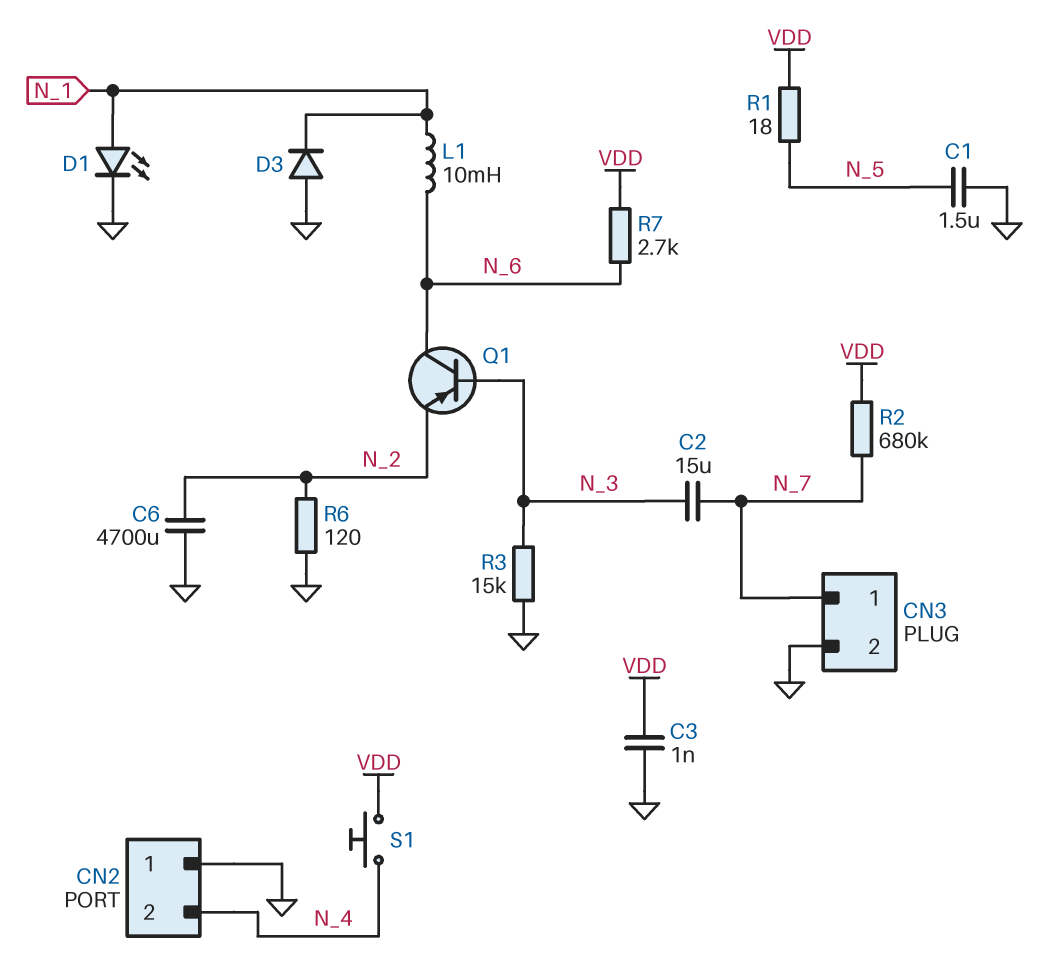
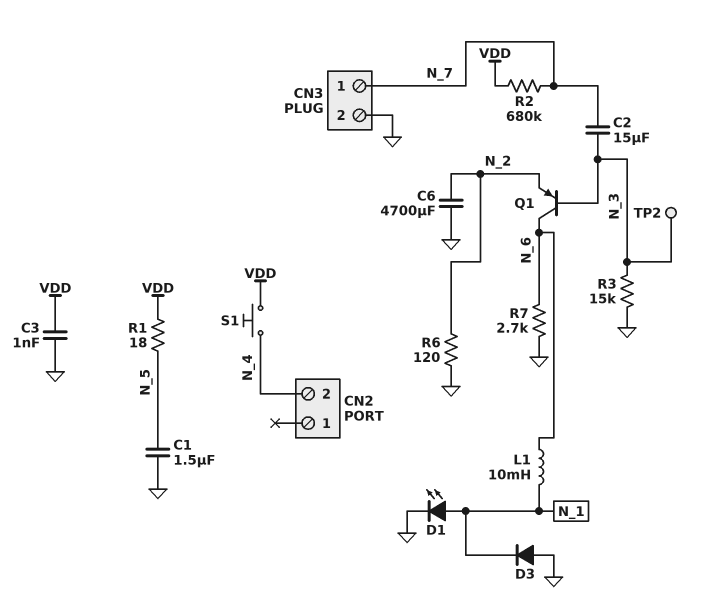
CN2 pin 1: GND -> none
R7: 2.7k (N_6, VDD) -> 2.7k (GND, N_6)
TP2: none -> test point (N_3)

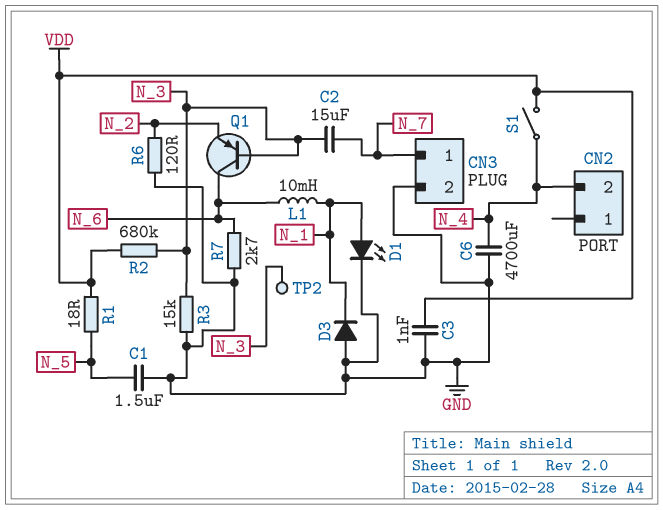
C6: 4700uF (GND, N_2) -> 4700uF (GND, N_4)
R2: 680k (N_7, VDD) -> 680k (N_3, VDD)
S1: button (N_4, VDD) -> switch (N_4, VDD)

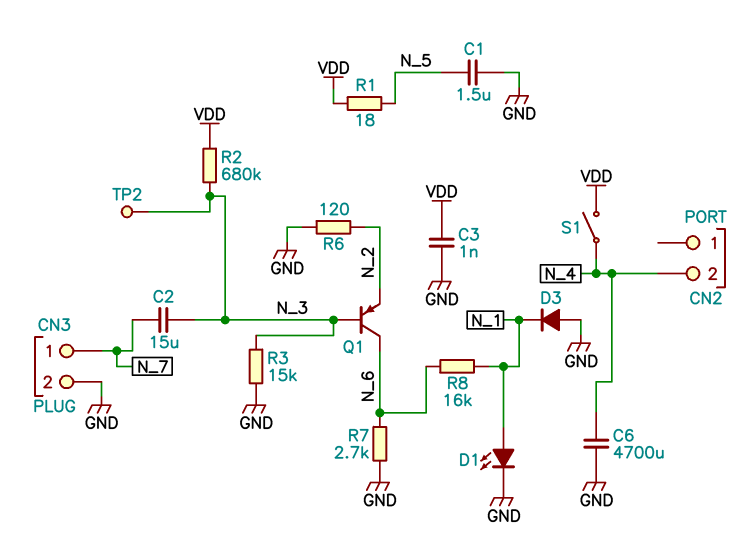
L1: 10mH (N_1, N_6) -> none
R8: none -> 16k (N_1, N_6)

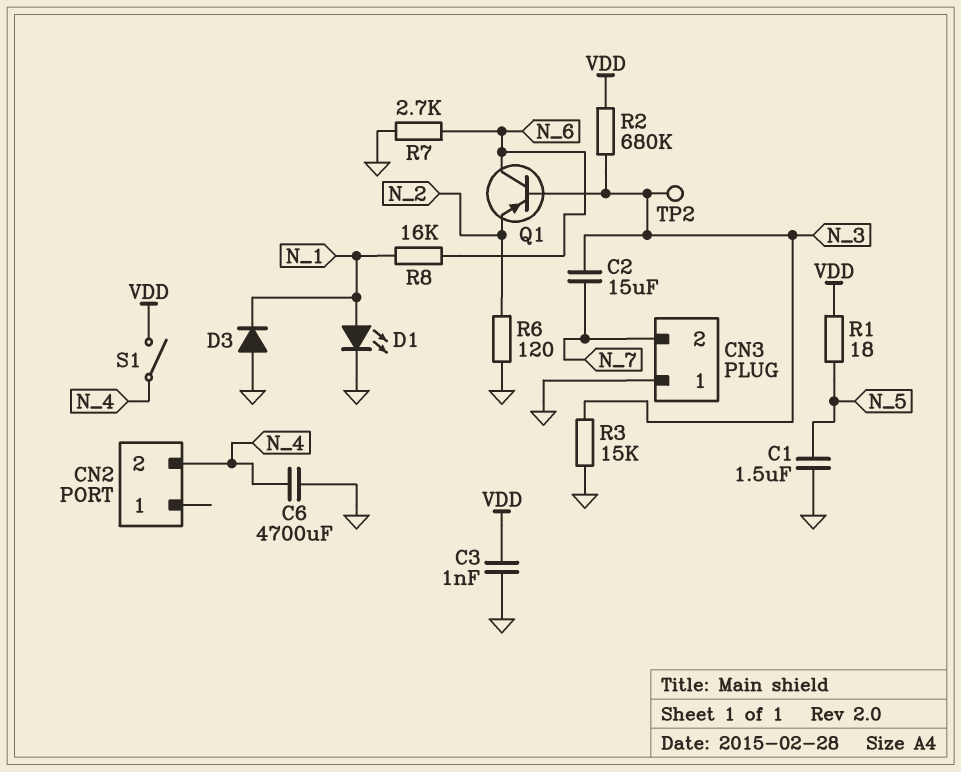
CN3 pin 1: N_7 -> GND
CN3 pin 2: GND -> N_7

